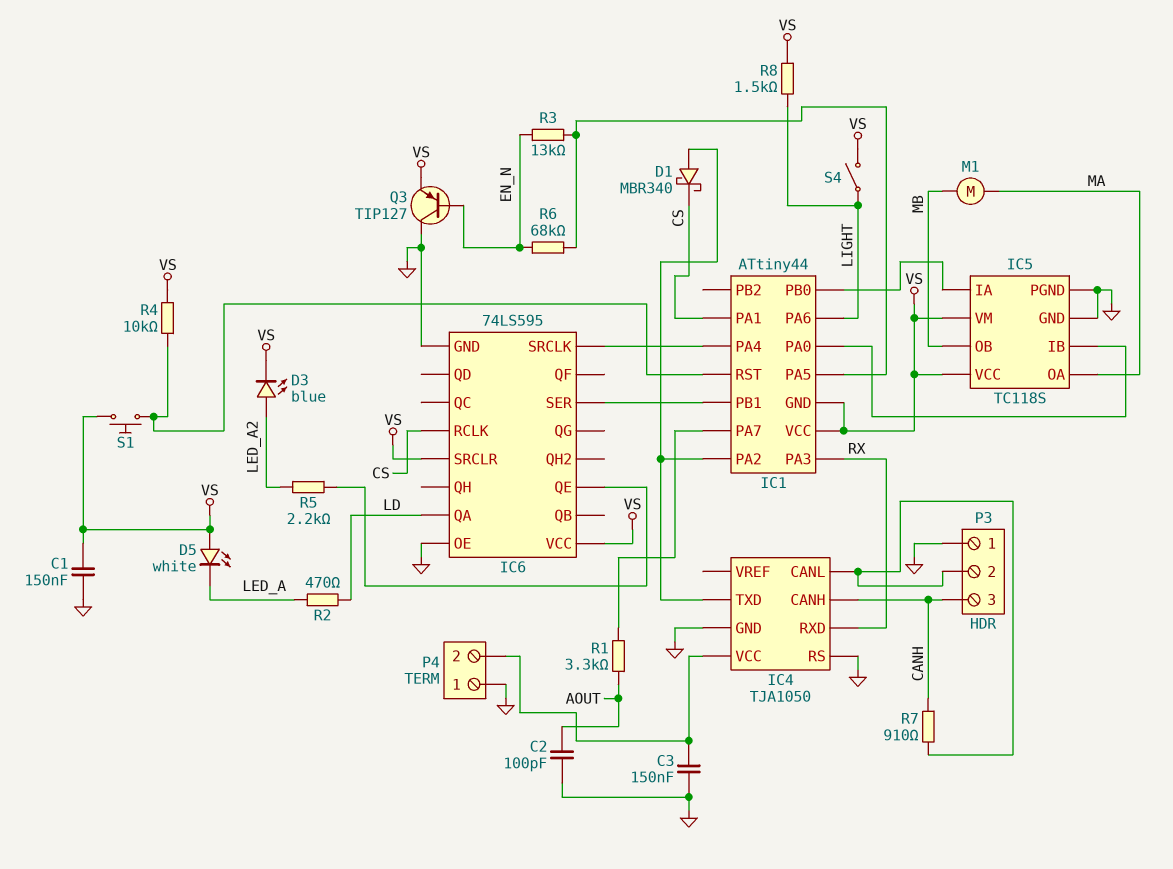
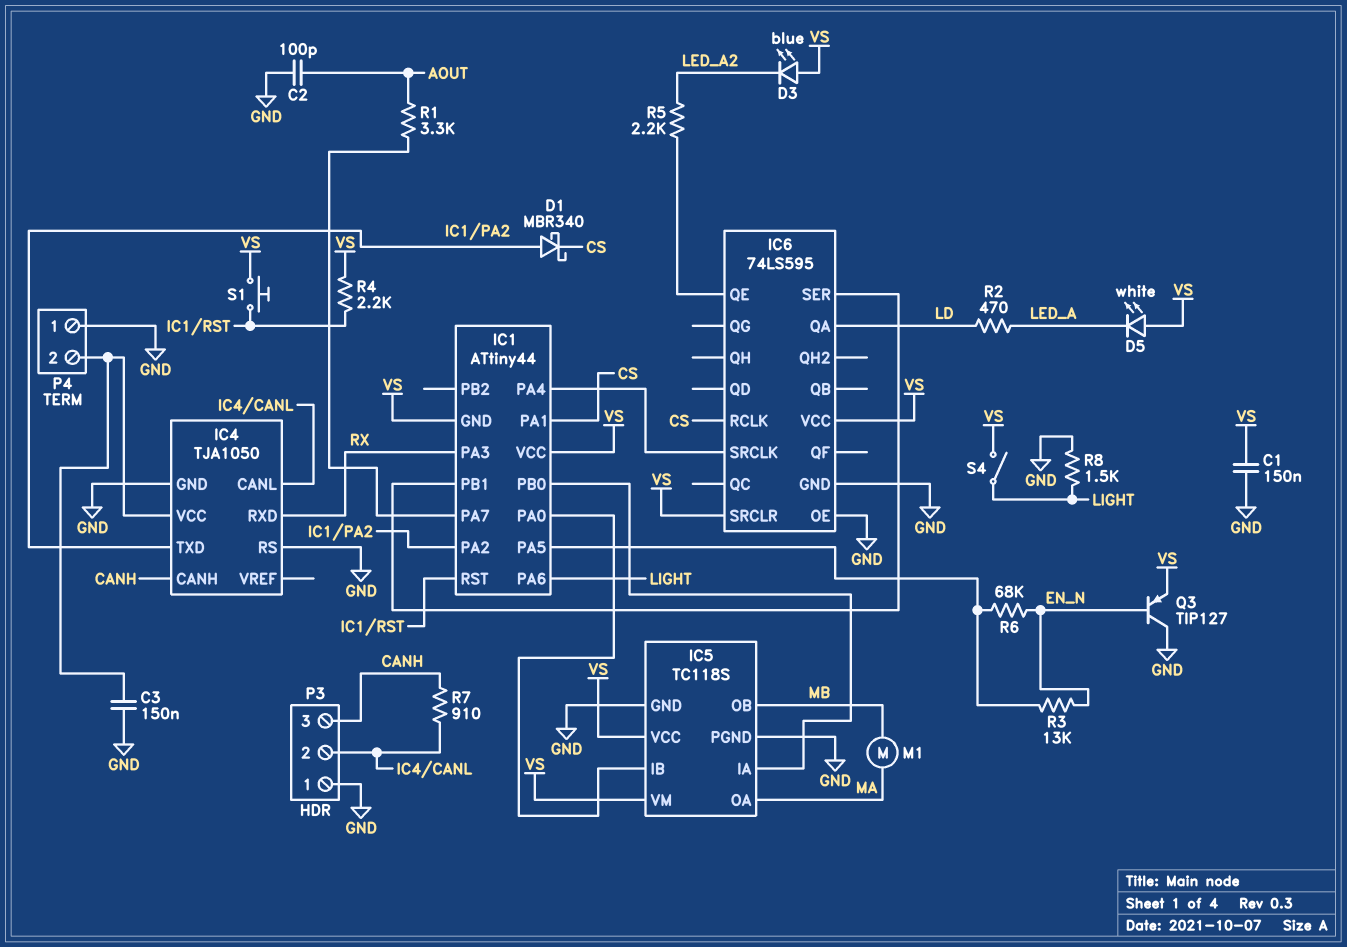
D3: LED blue (A LED_A2, K VS) -> LED blue (A VS, K LED_A2)
R4: 10k (IC1/RST, VS) -> 2.2k (IC1/RST, VS)
R8: 1.5k (LIGHT, VS) -> 1.5k (GND, LIGHT)

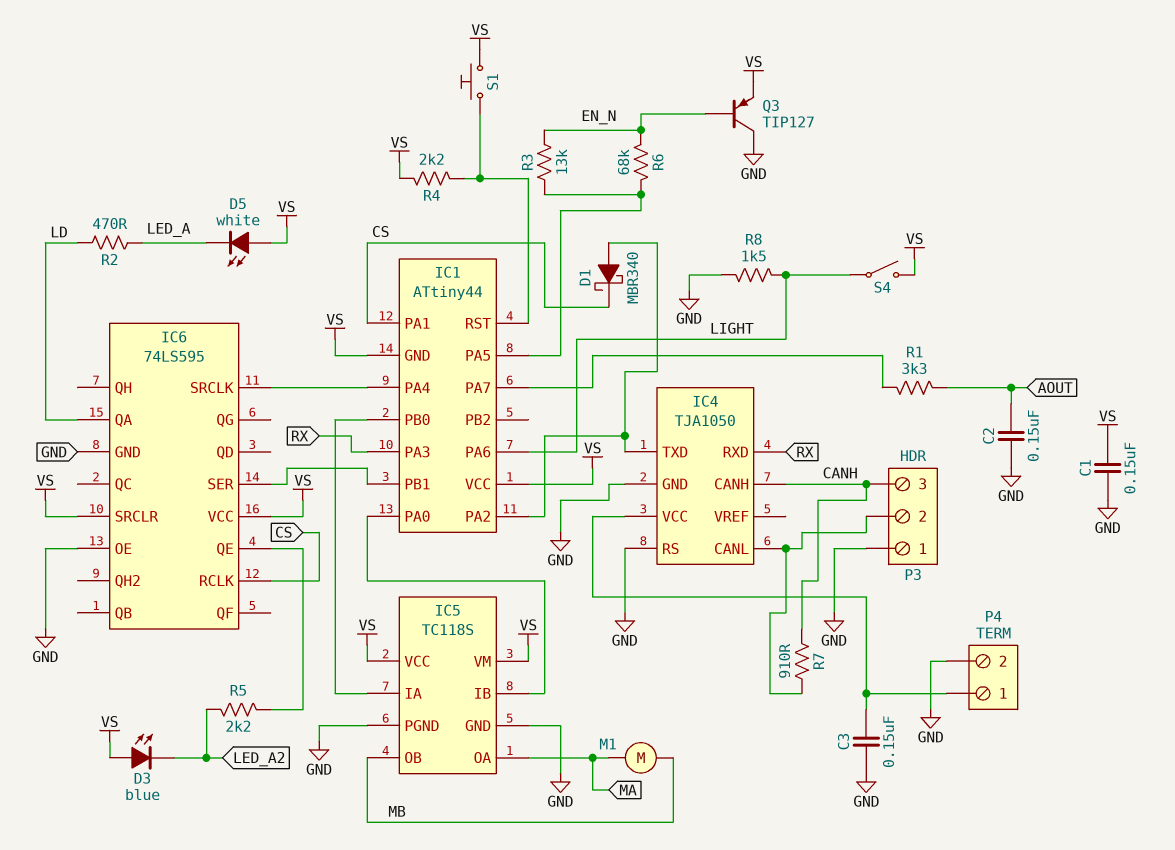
C2: 100pF (AOUT, GND) -> 150nF (AOUT, GND)
P4 pin 1: GND -> IC4/VCC
P4 pin 2: IC4/VCC -> GND

